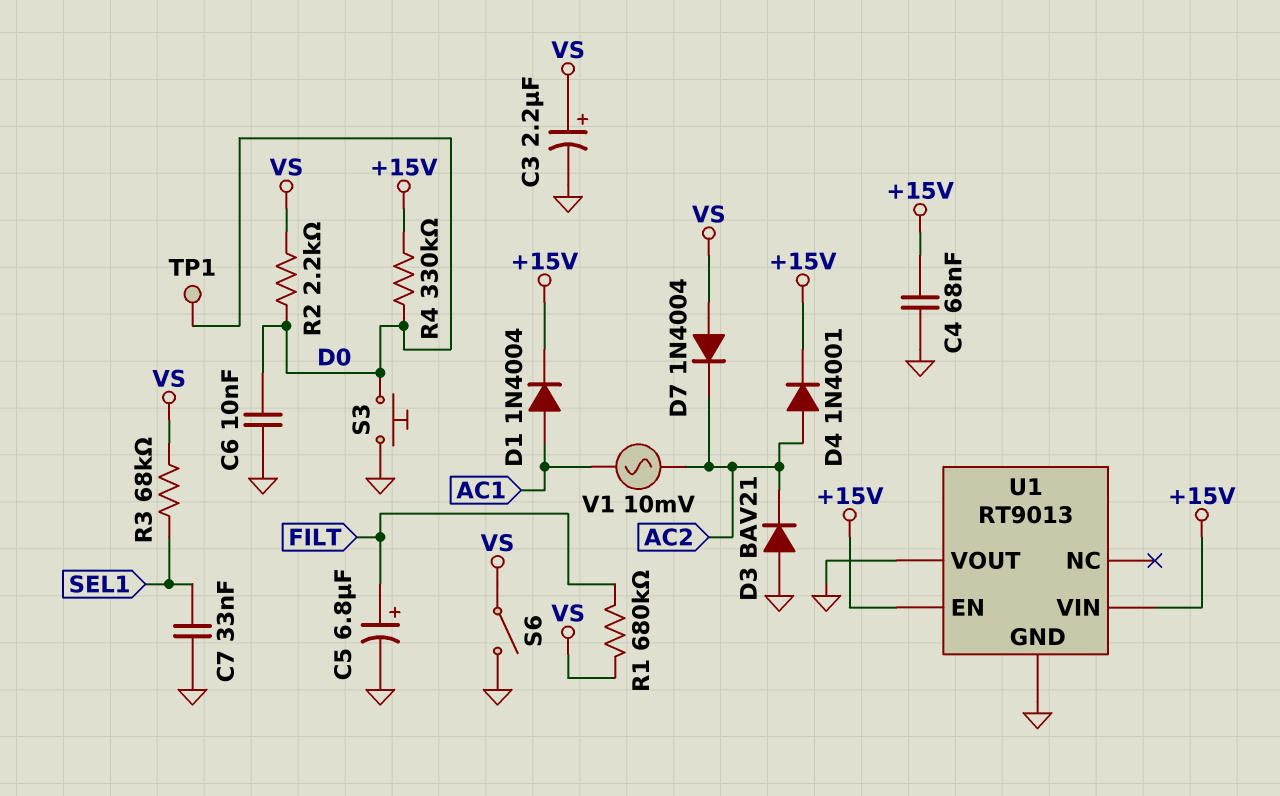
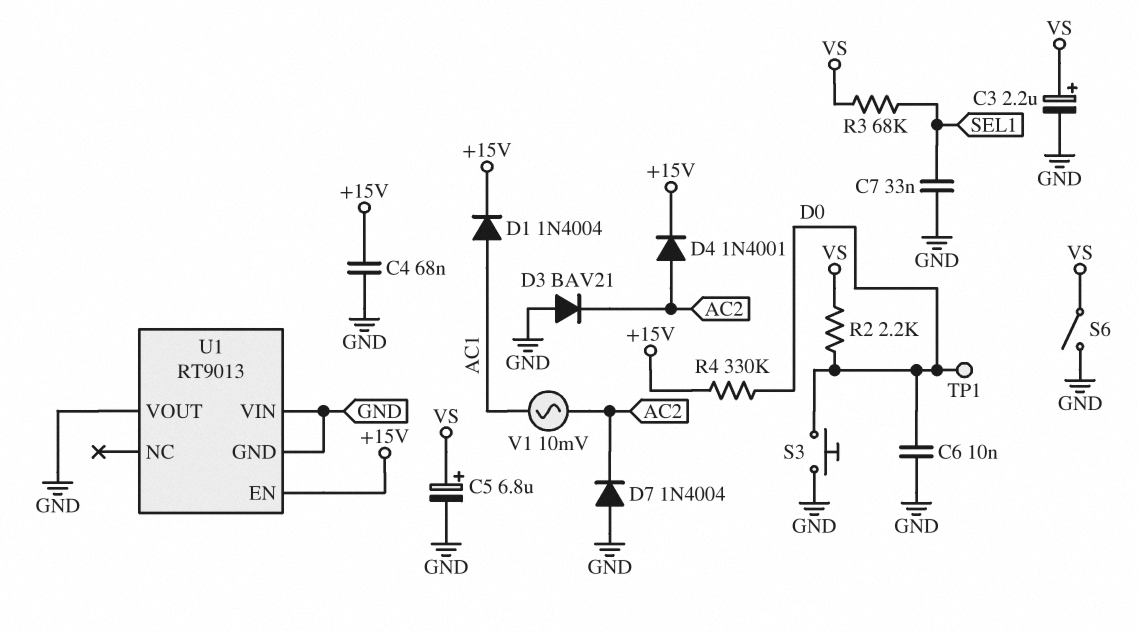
C5: 6.8uF (plus FILT, minus GND) -> 6.8uF (plus VS, minus GND)
D7: diode 1N4004 (A VS, K AC2) -> diode 1N4004 (A GND, K AC2)
R1: 680k (FILT, VS) -> none
U1 pin VIN: +15V -> GND

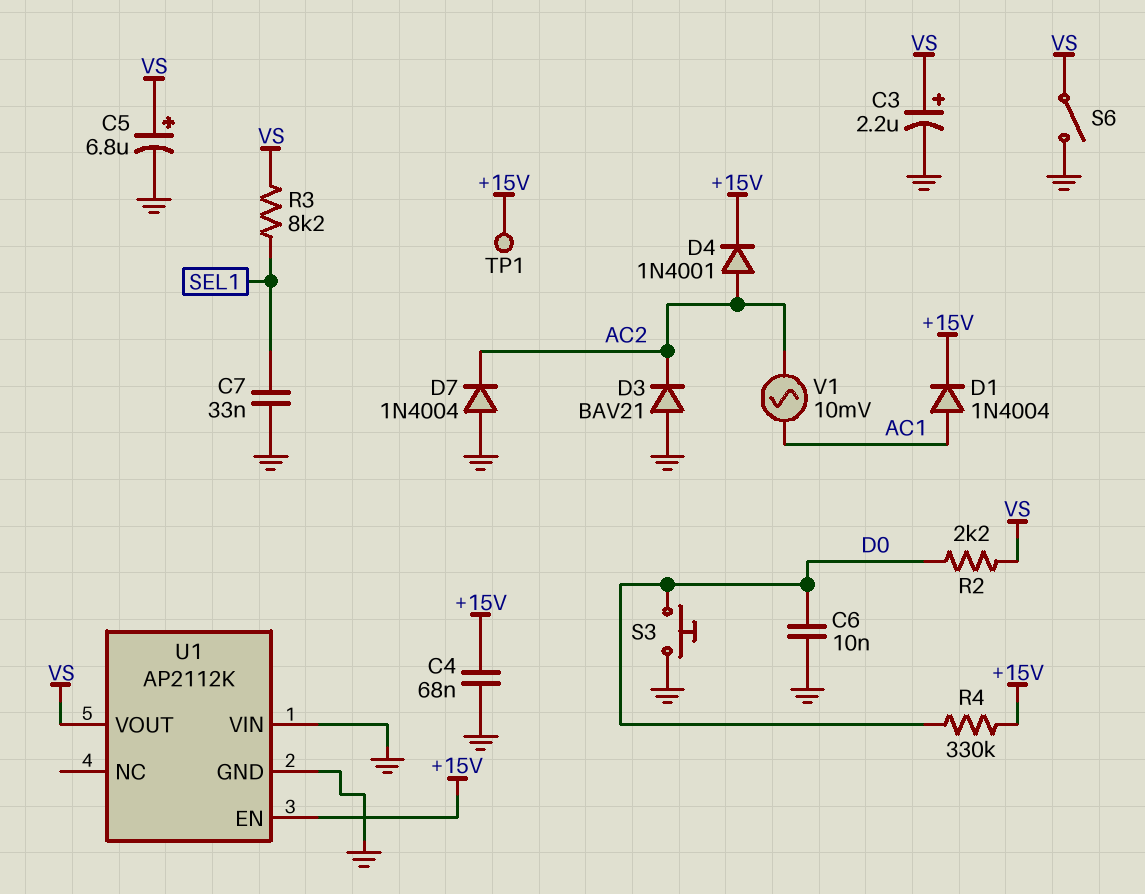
R3: 68k (SEL1, VS) -> 8.2k (SEL1, VS)
TP1: test point (D0) -> test point (+15V)
U1: RT9013 -> AP2112K
U1 pin VOUT: GND -> VS

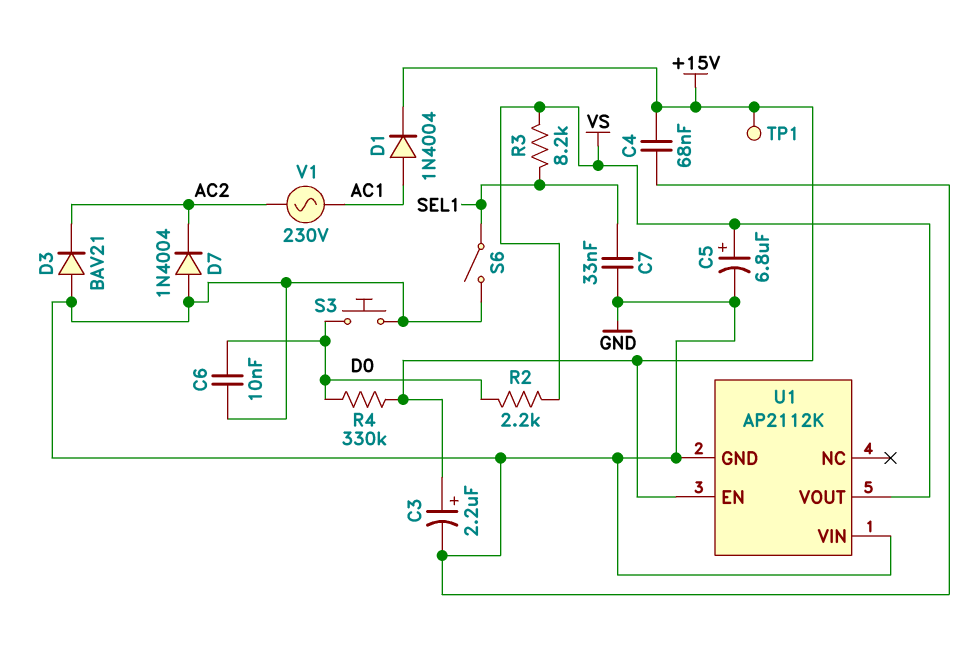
C3: 2.2uF (plus VS, minus GND) -> 2.2uF (plus +15V, minus GND)
D4: diode 1N4001 (A AC2, K +15V) -> none
S6: switch (GND, VS) -> switch (GND, SEL1)
V1: AC 10mV (AC1, AC2) -> AC 230V (AC1, AC2)

